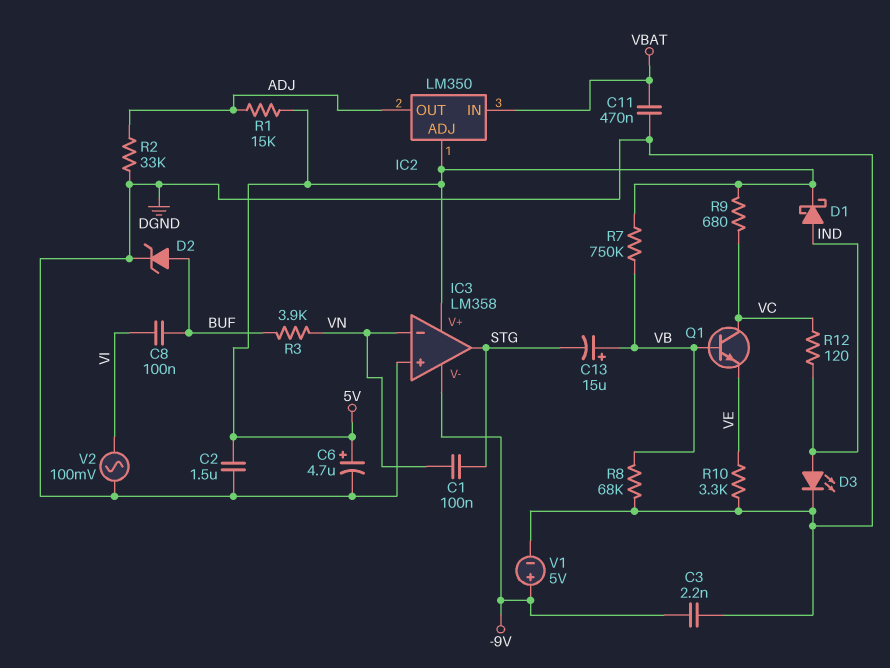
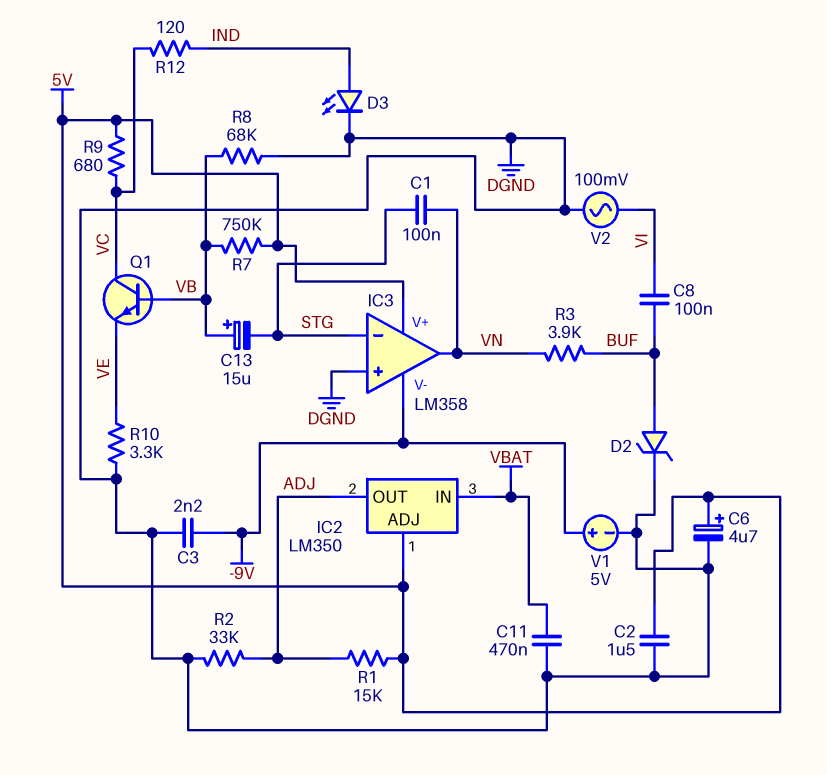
D1: schottky (A IND, K 5V) -> none
IC3 pin in-: VN -> STG
IC3 pin out: STG -> VN

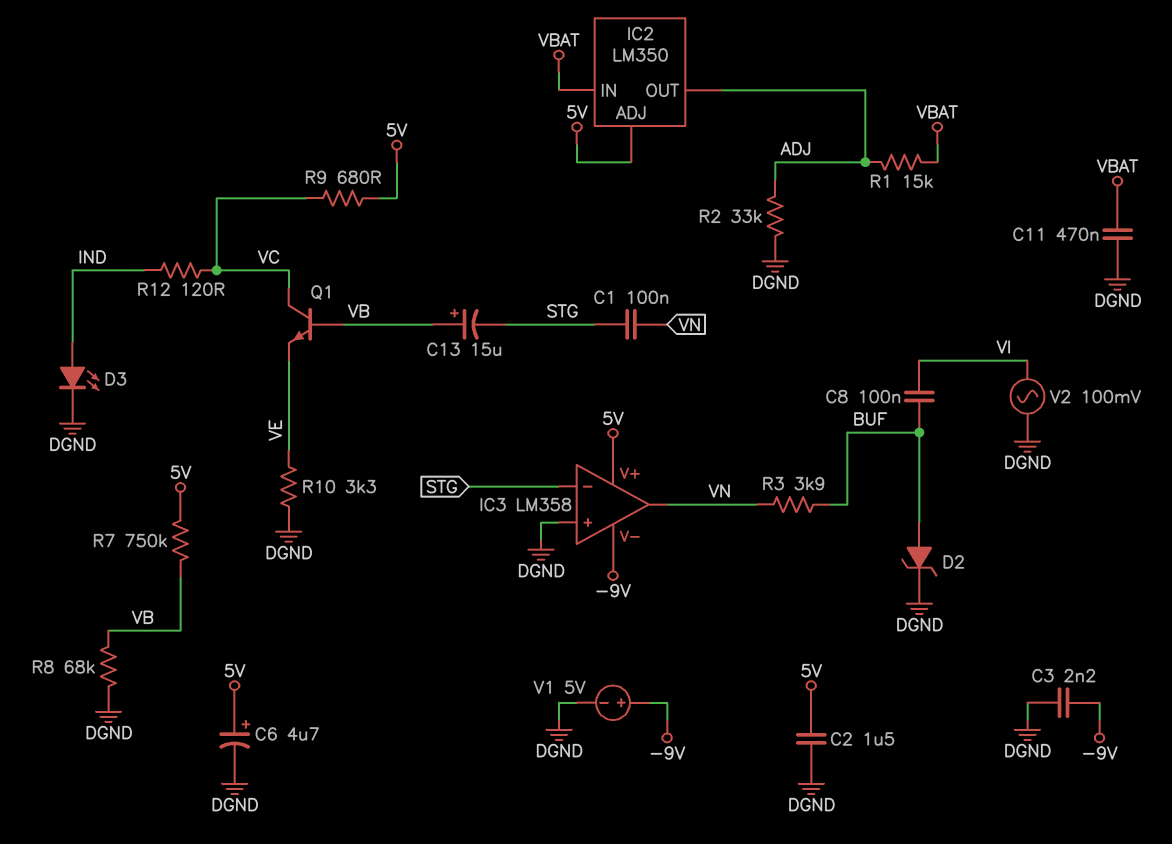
R1: 15k (5V, ADJ) -> 15k (ADJ, VBAT)

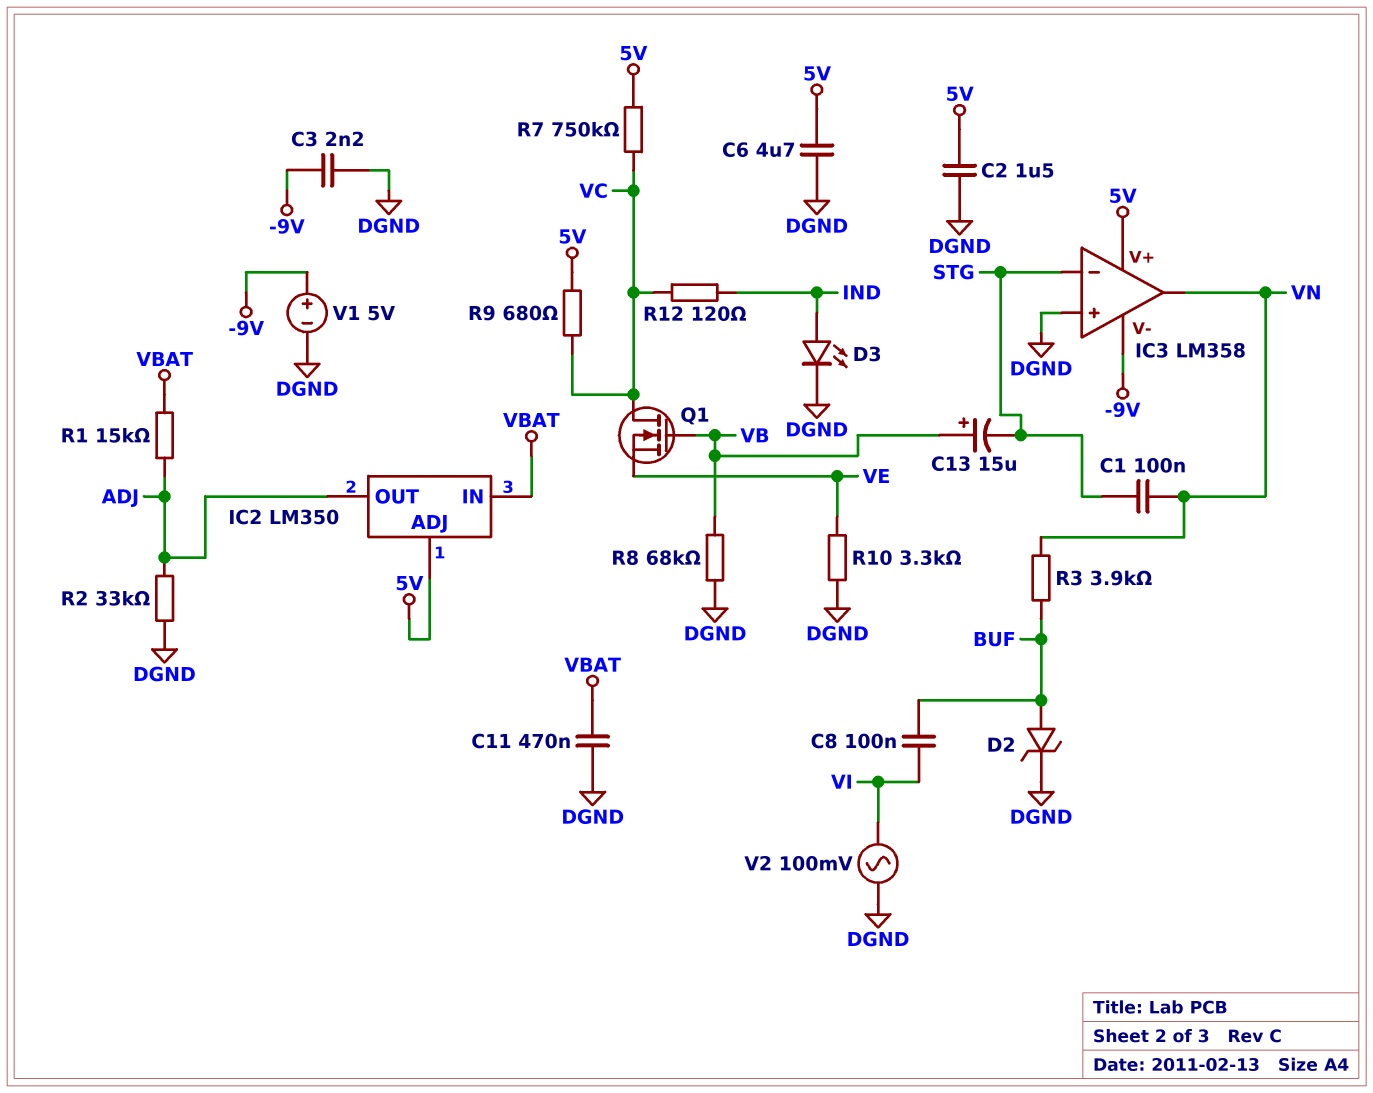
C6: 4.7uF (plus 5V, minus DGND) -> 4.7uF (5V, DGND)
Q1: NPN (B VB, C VC, E VE) -> NMOS (G VB, D VC, S VE)
R7: 750k (5V, VB) -> 750k (5V, VC)

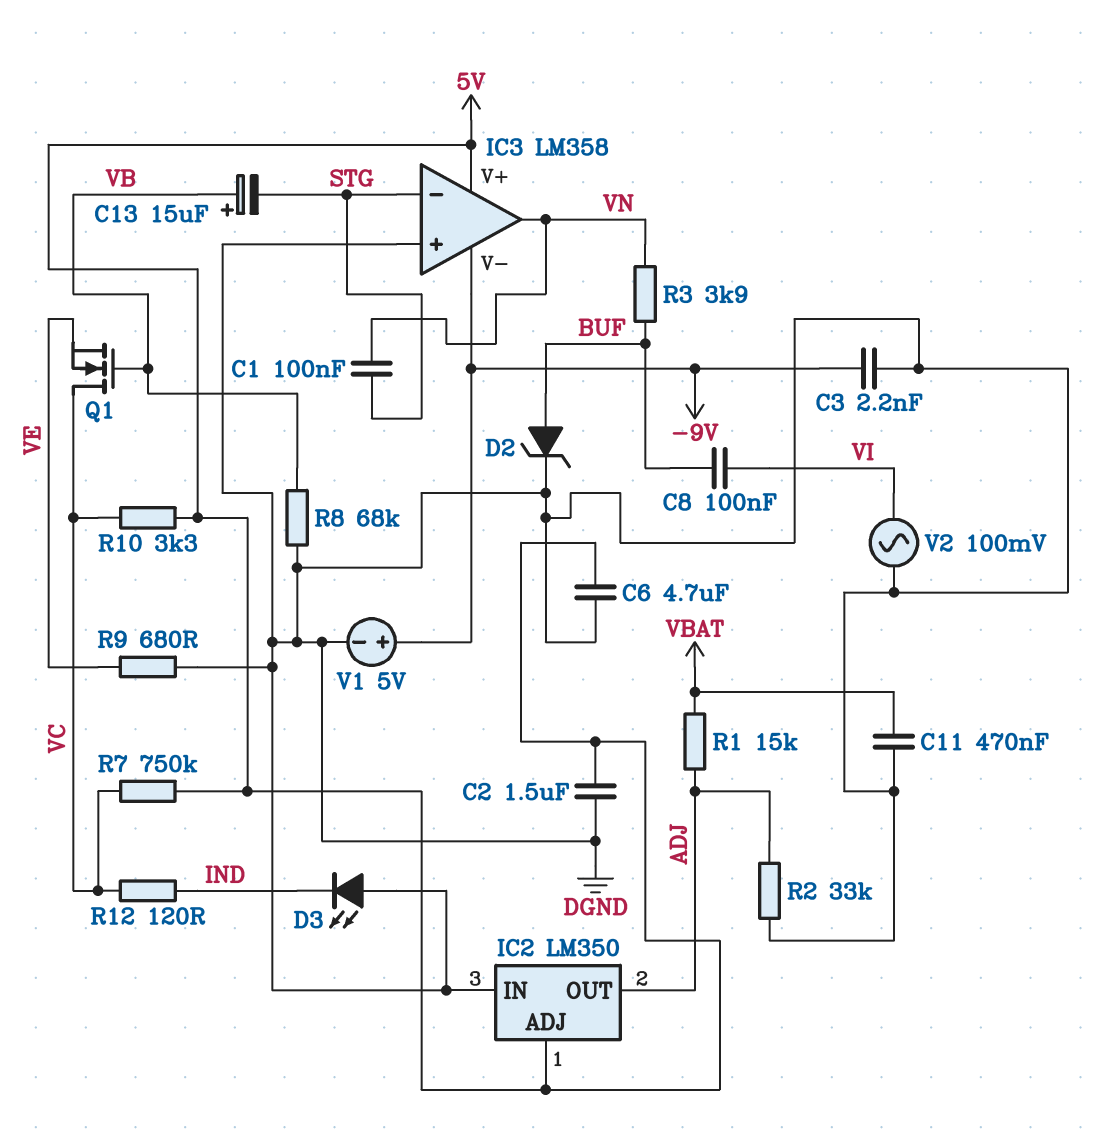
D3: LED (A IND, K DGND) -> LED (A DGND, K IND)
IC2 pin IN: VBAT -> DGND
R9: 680 (5V, VC) -> 680 (DGND, VE)
R10: 3.3k (DGND, VE) -> 3.3k (5V, VC)

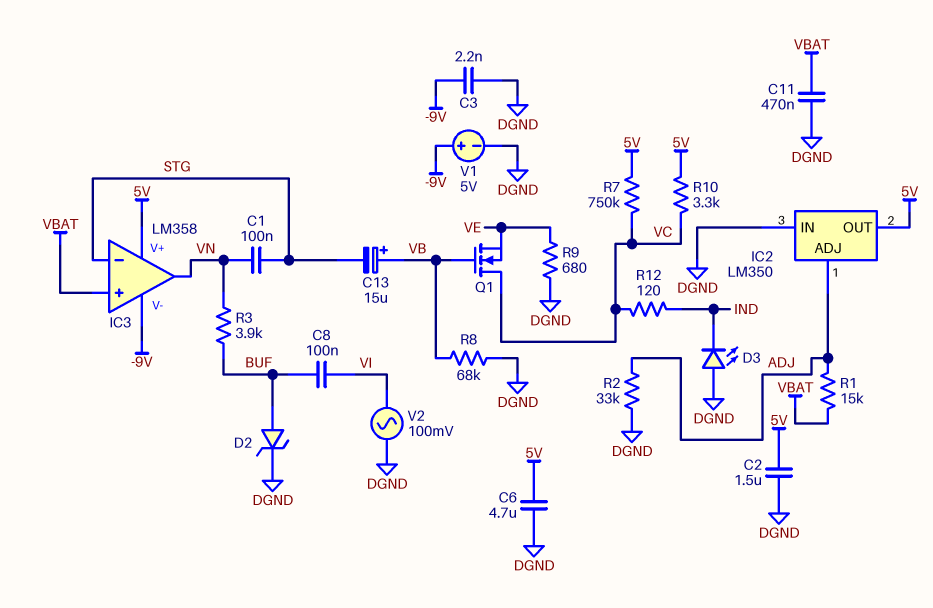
IC2 pin ADJ: 5V -> ADJ
IC2 pin OUT: ADJ -> 5V
IC3 pin in+: DGND -> VBAT

